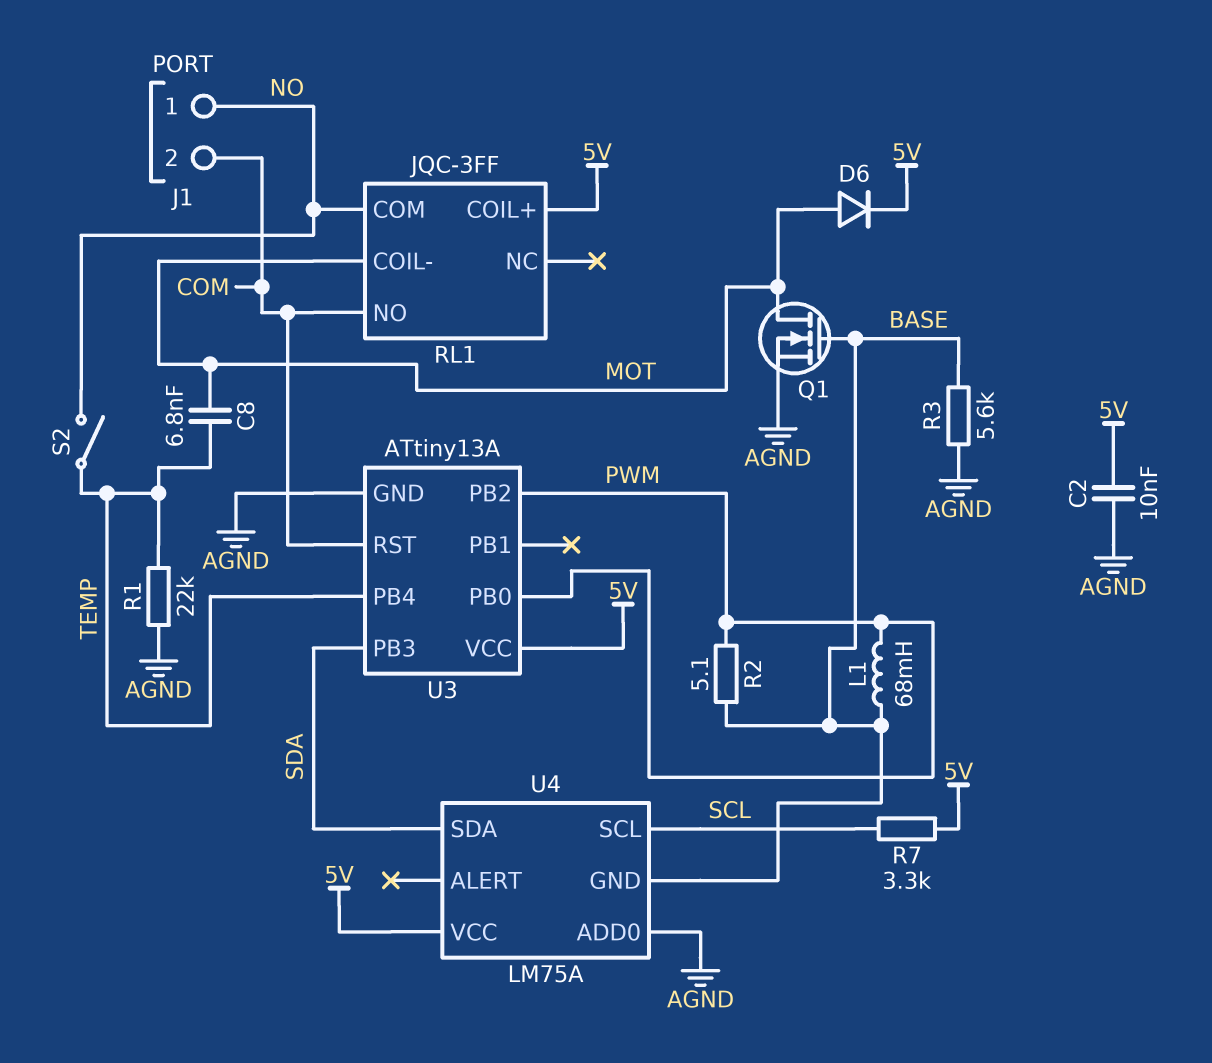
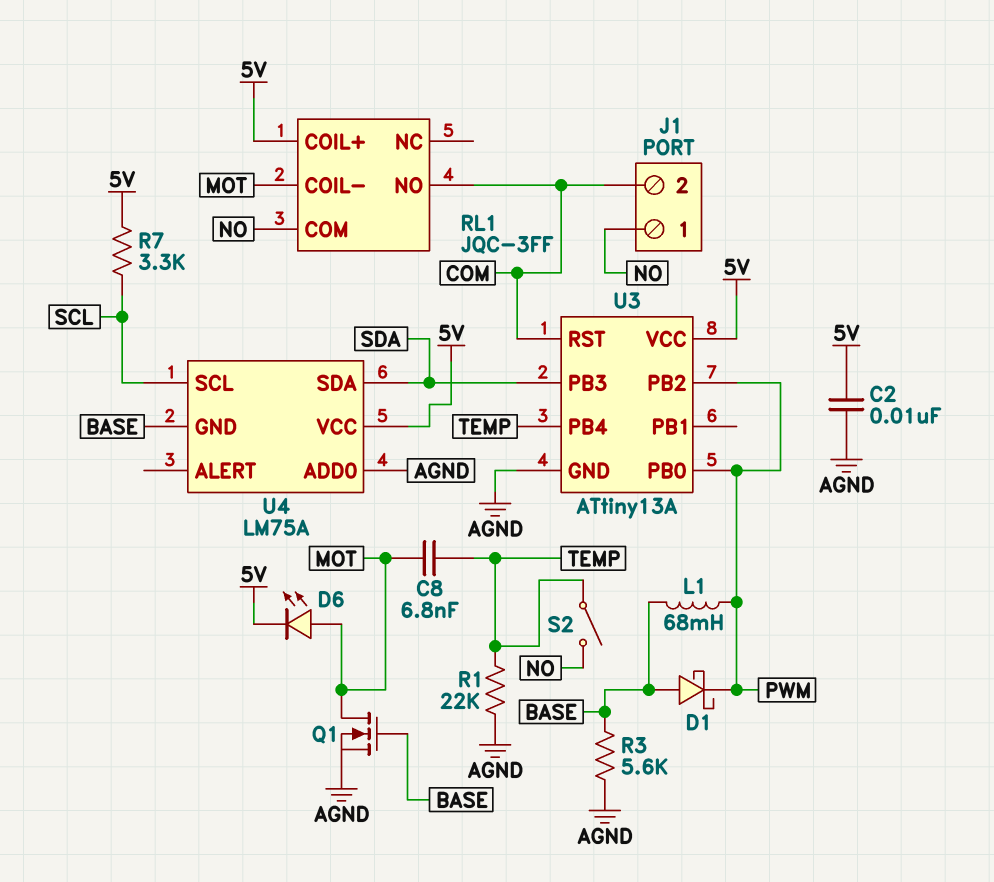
D1: none -> schottky (A BASE, K PWM)
D6: diode (A MOT, K 5V) -> LED (A MOT, K 5V)
R2: 5.1 (BASE, PWM) -> none

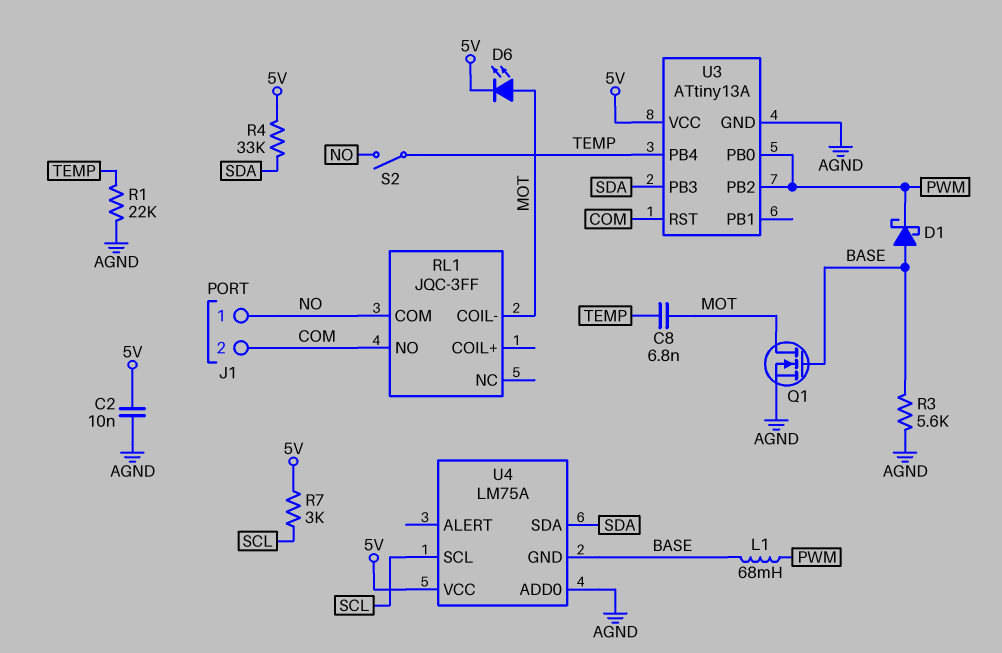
R4: none -> 33k (5V, SDA)
R7: 3.3k (5V, SCL) -> 3k (5V, SCL)
RL1 pin COIL+: 5V -> none

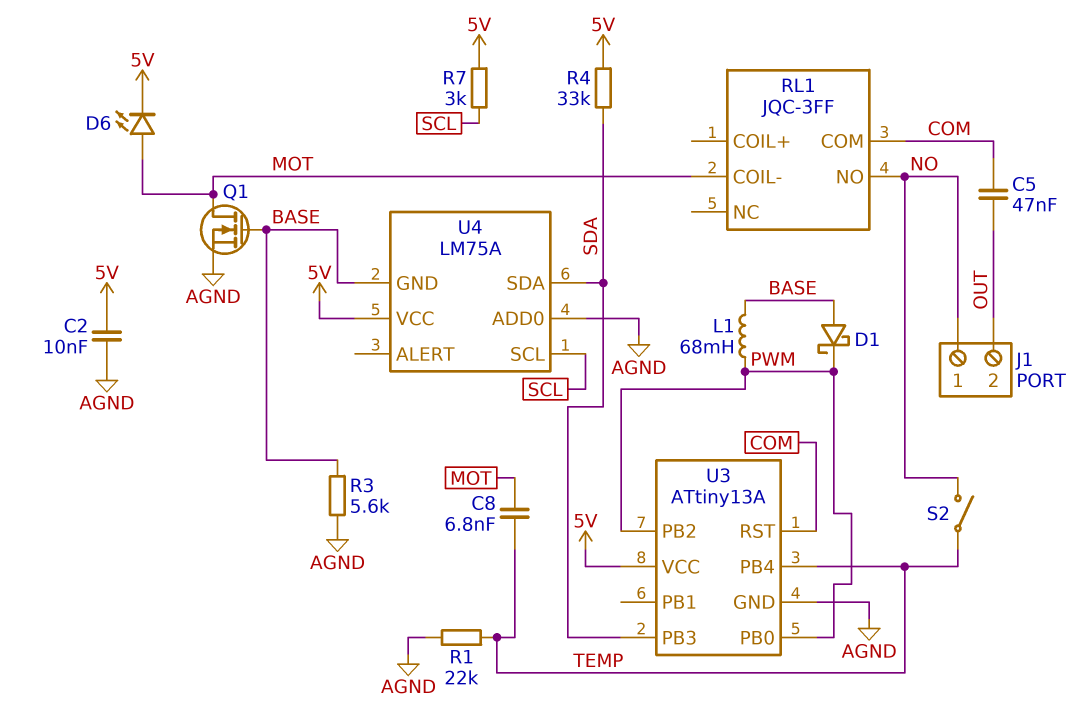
C5: none -> 47nF (COM, OUT)
J1 pin 2: COM -> OUT
RL1 pin COM: NO -> COM
RL1 pin NO: COM -> NO

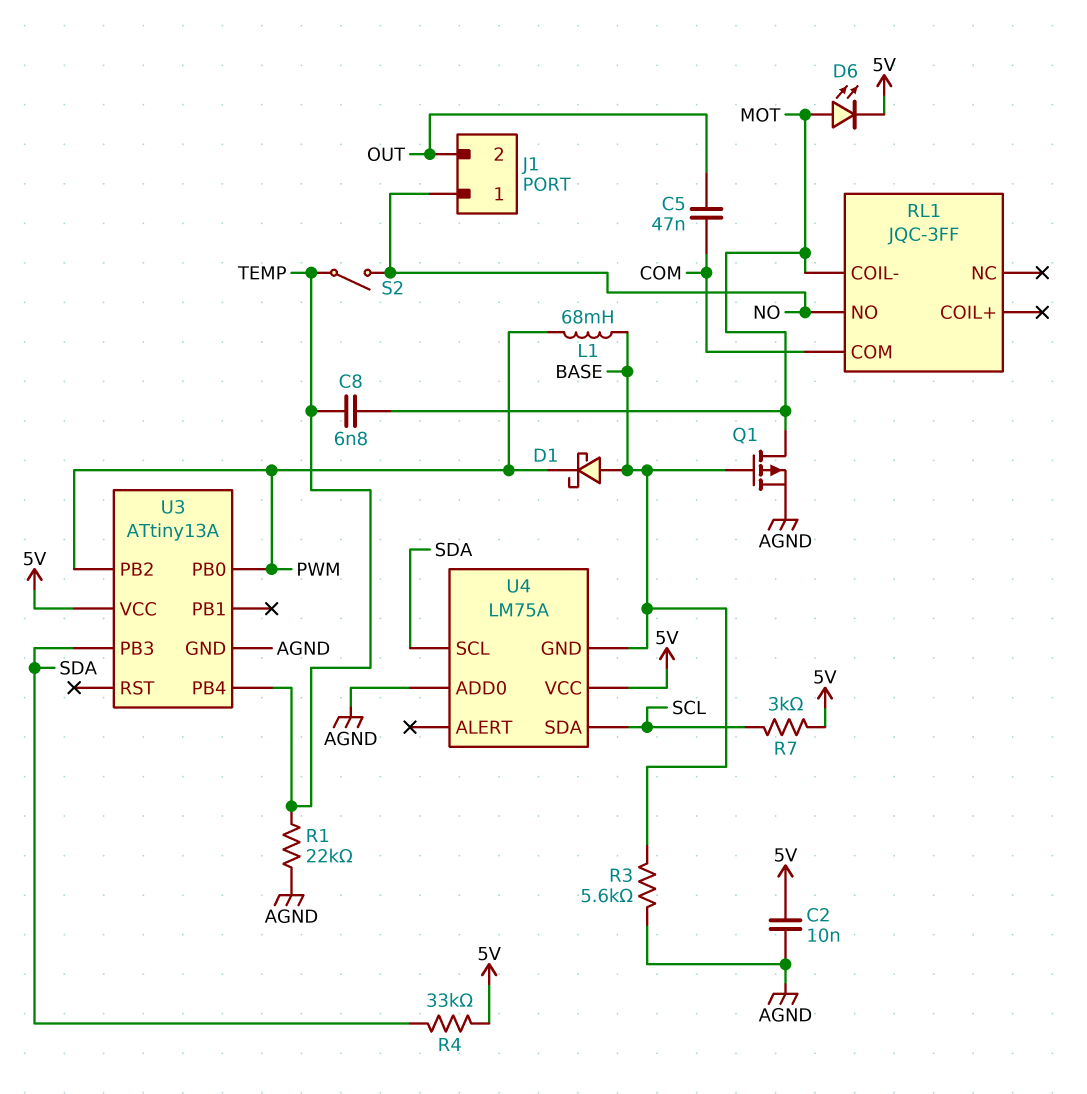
Q1: NMOS (G BASE, D MOT, S AGND) -> PMOS (G BASE, D MOT, S AGND)
U3 pin RST: COM -> none
U4 pin SCL: SCL -> SDA
U4 pin SDA: SDA -> SCL

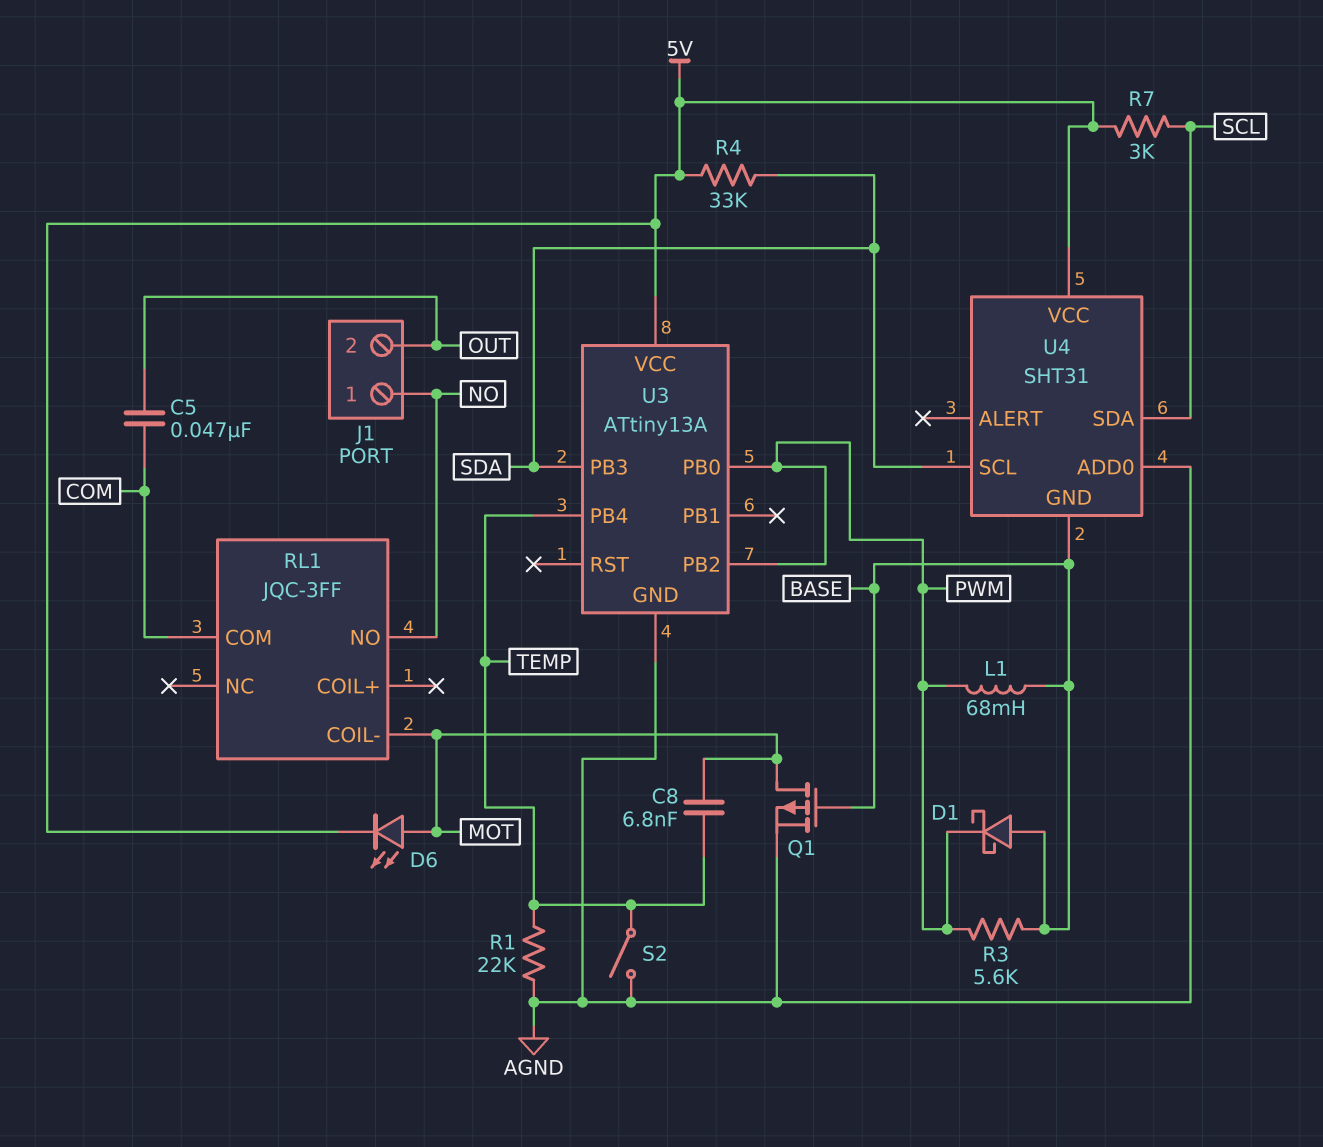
C2: 10nF (5V, AGND) -> none
R3: 5.6k (AGND, BASE) -> 5.6k (BASE, PWM)
S2: switch (NO, TEMP) -> switch (AGND, TEMP)
U4: LM75A -> SHT31

